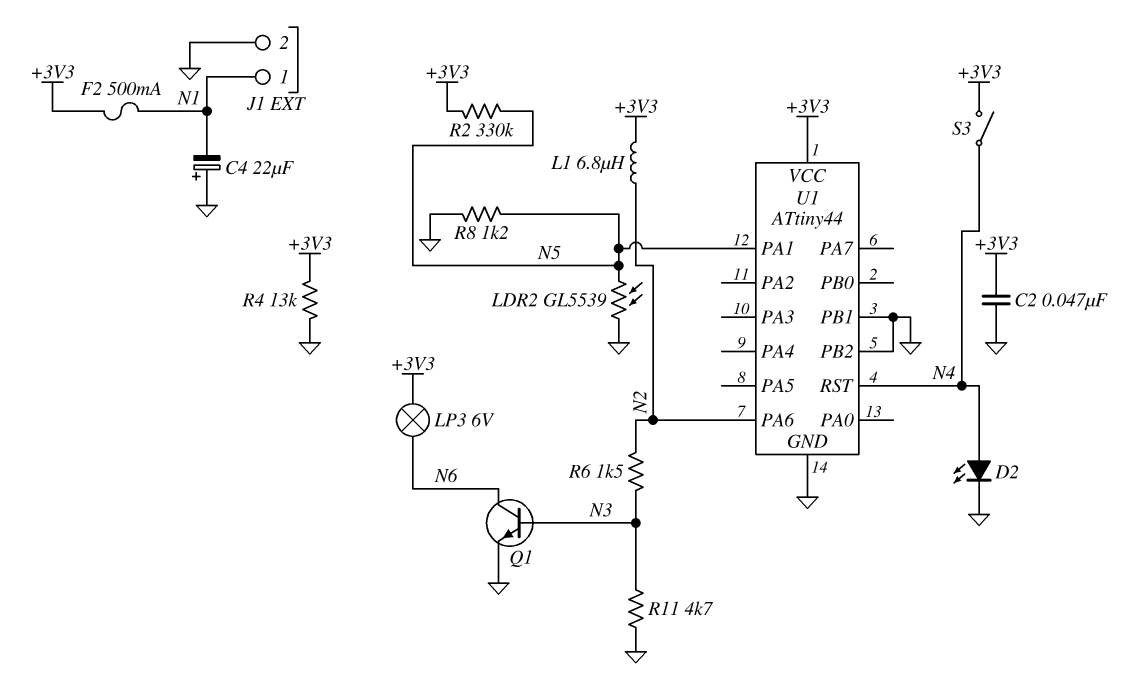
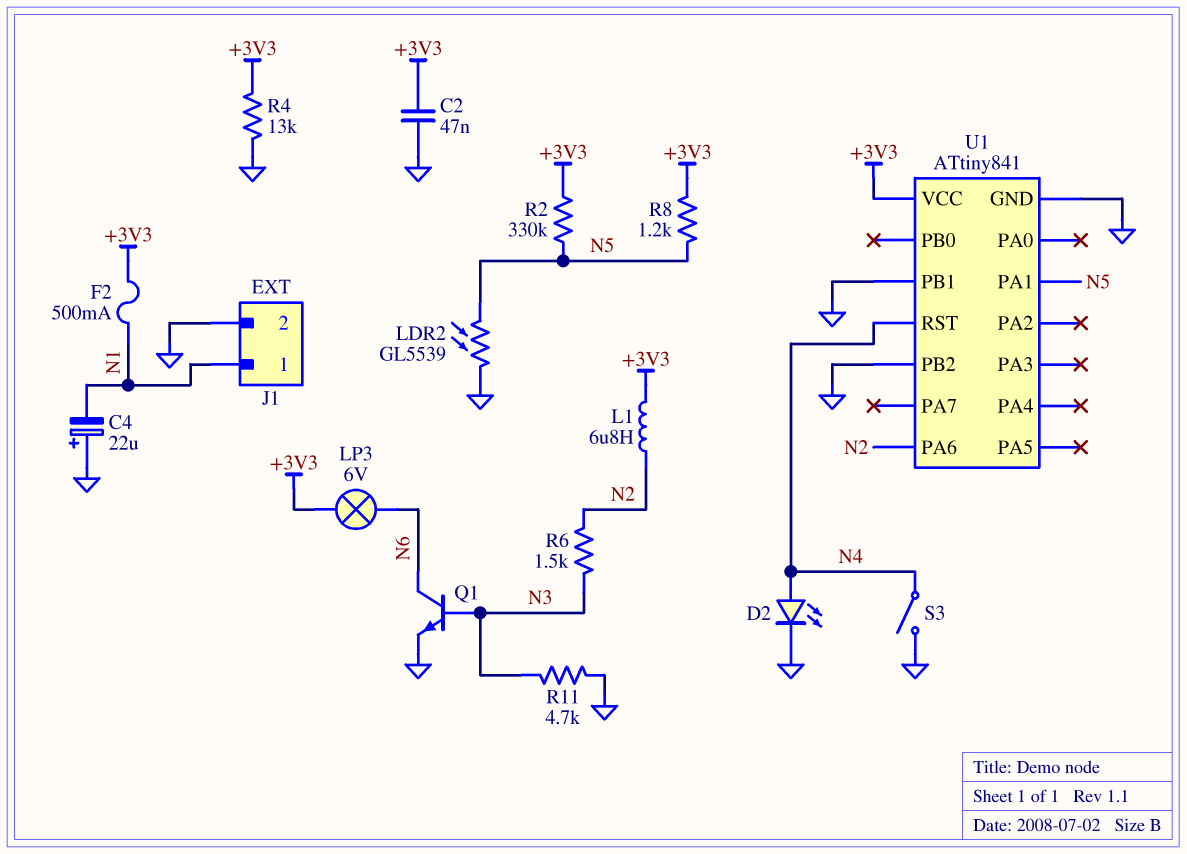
R8: 1.2k (GND, N5) -> 1.2k (+3V3, N5)
S3: switch (+3V3, N4) -> switch (GND, N4)
U1: ATtiny44 -> ATtiny841

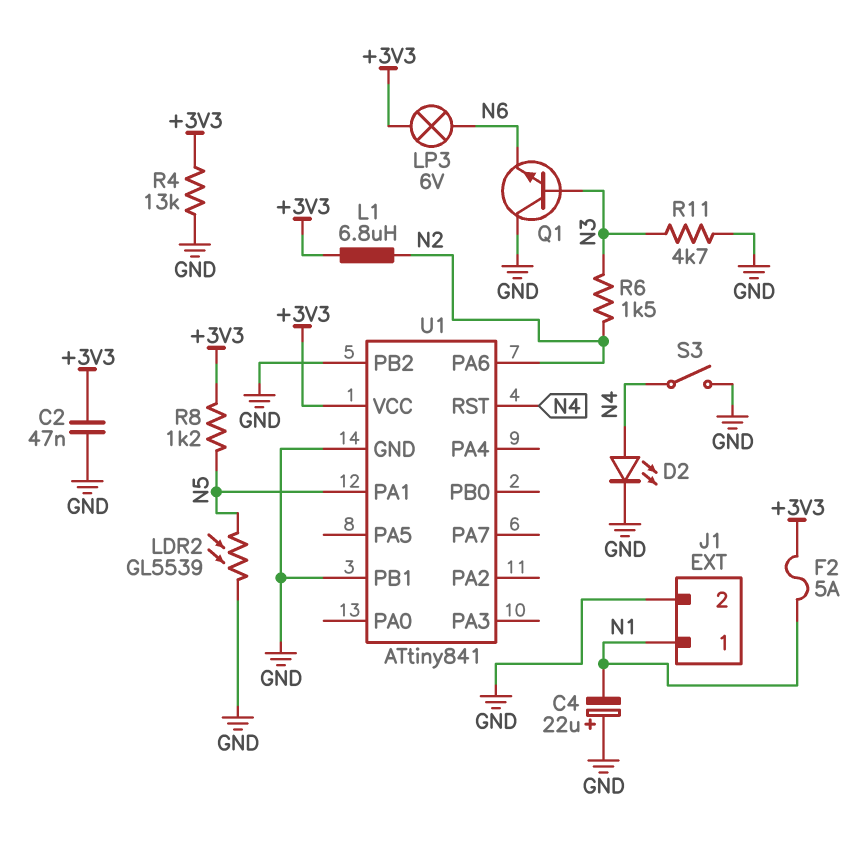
F2: 500mA (+3V3, N1) -> 5A (+3V3, N1)
Q1: NPN (B N3, C N6, E GND) -> NPN (B N3, C GND, E N6)
R2: 330k (+3V3, N5) -> none

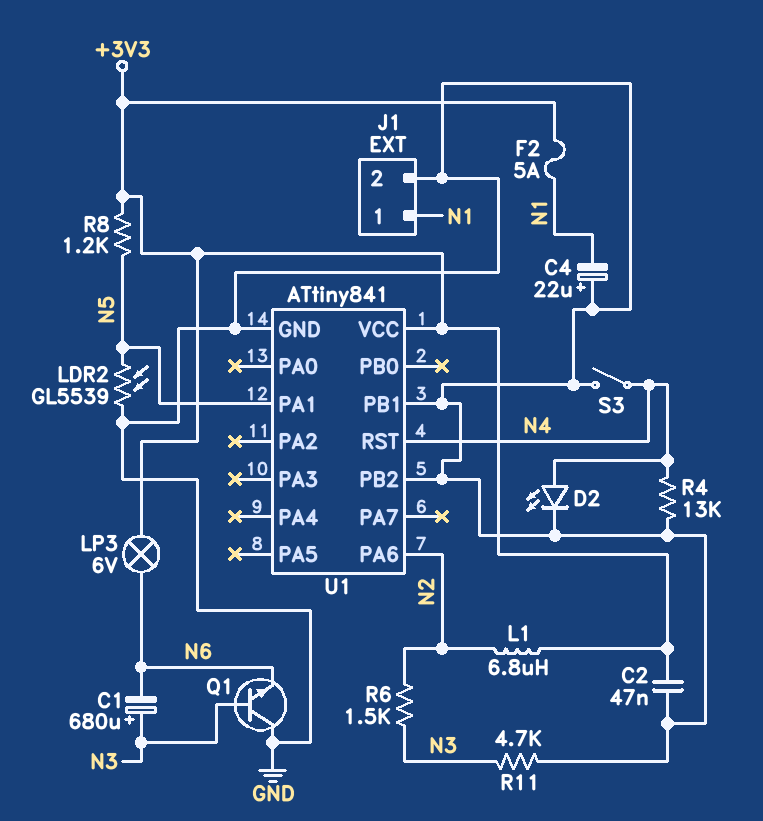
C1: none -> 680uF (plus N3, minus N6)
R4: 13k (+3V3, GND) -> 13k (GND, N4)

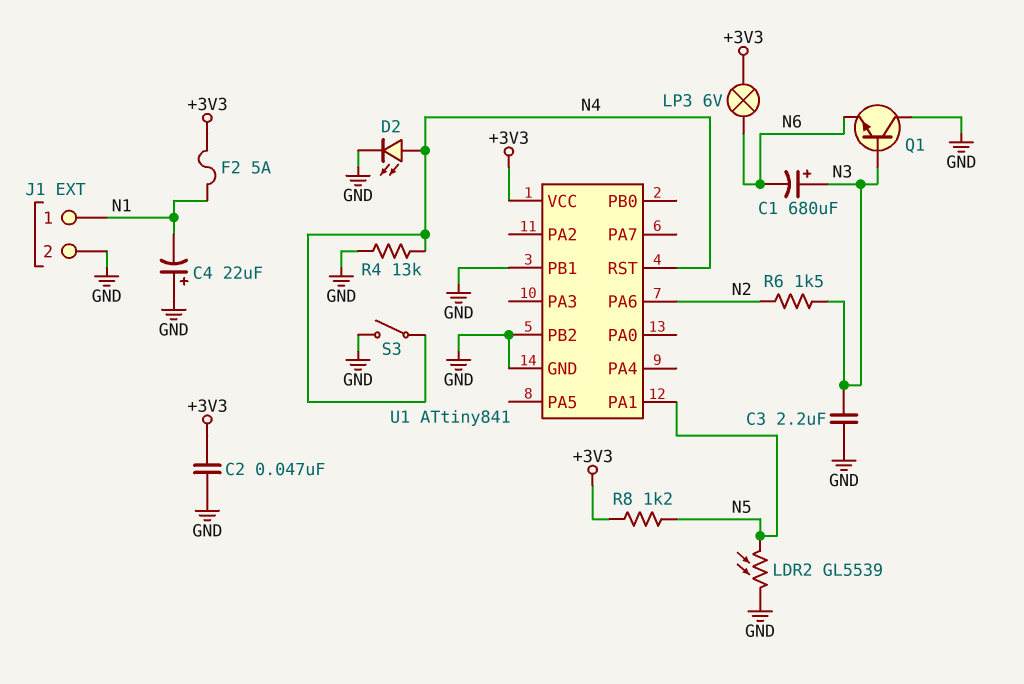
C3: none -> 2.2uF (GND, N3)
L1: 6.8uH (+3V3, N2) -> none
R11: 4.7k (GND, N3) -> none

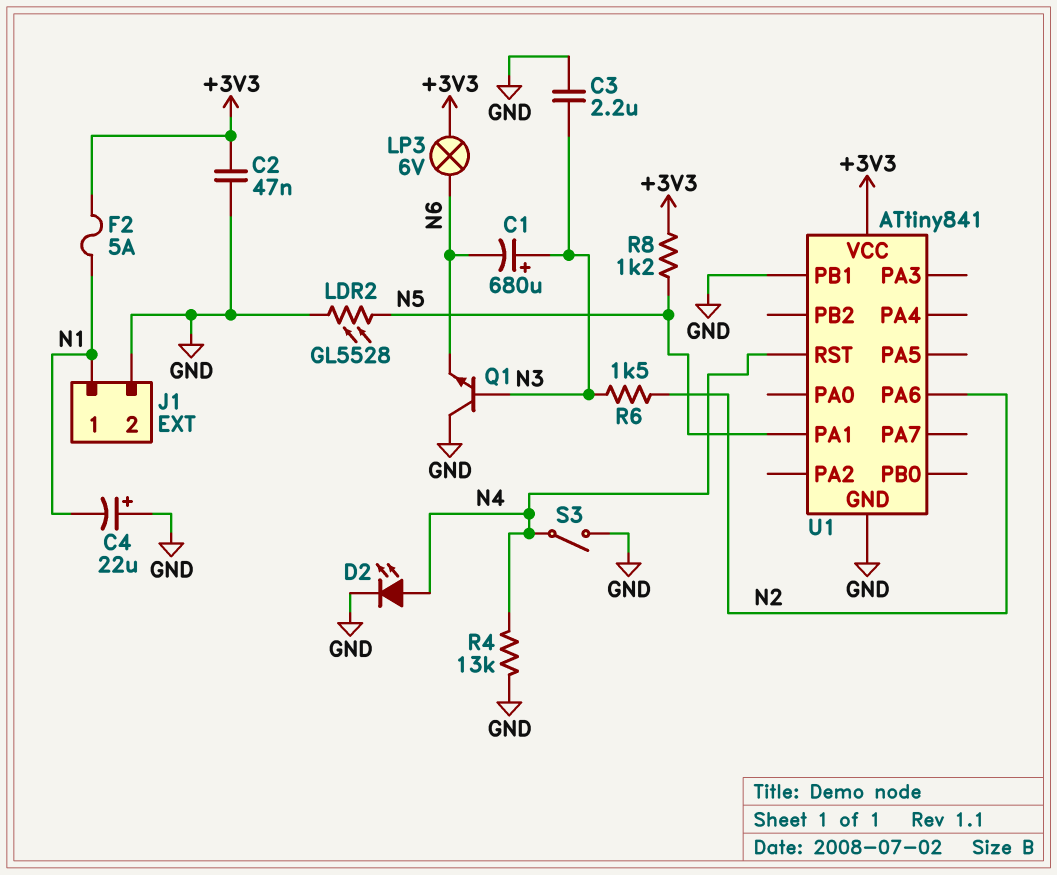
LDR2: GL5539 (GND, N5) -> GL5528 (GND, N5)
U1 pin PB2: GND -> none

